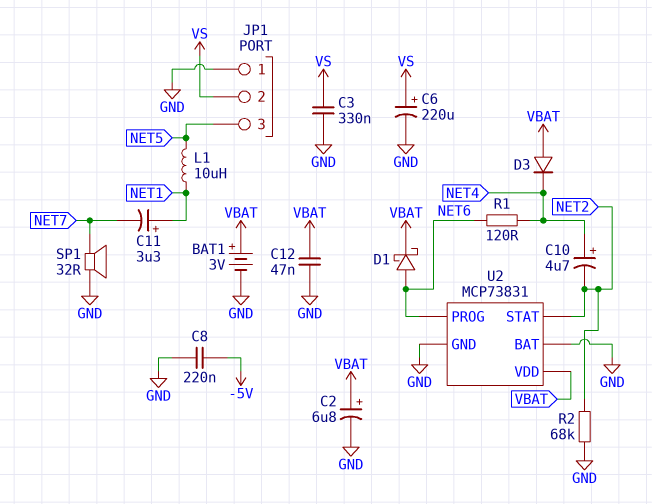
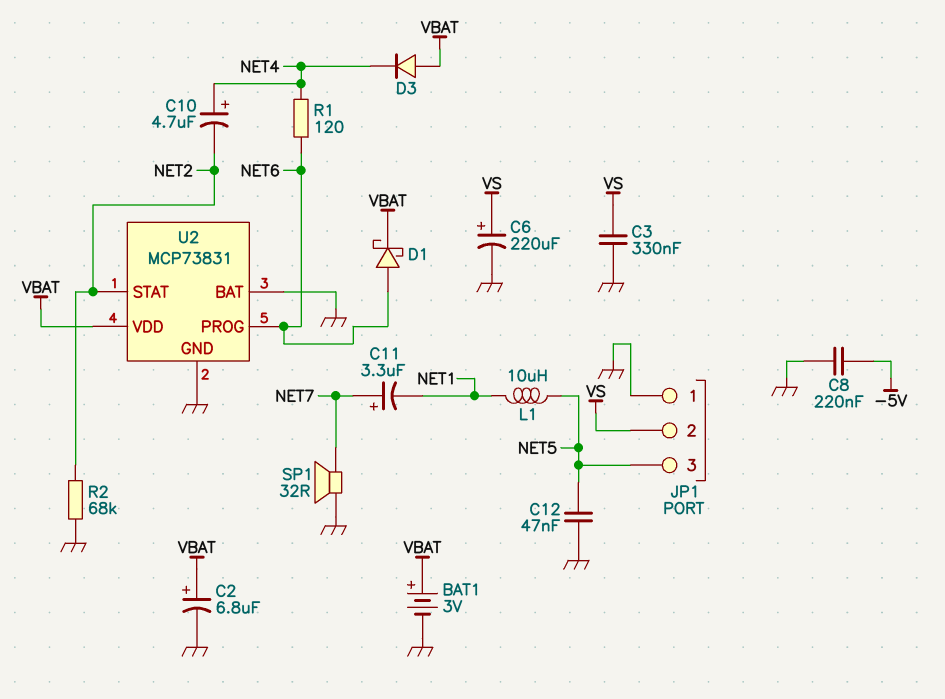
C11: 3.3uF (plus NET1, minus NET7) -> 3.3uF (plus NET7, minus NET1)
C12: 47nF (GND, VBAT) -> 47nF (GND, NET5)

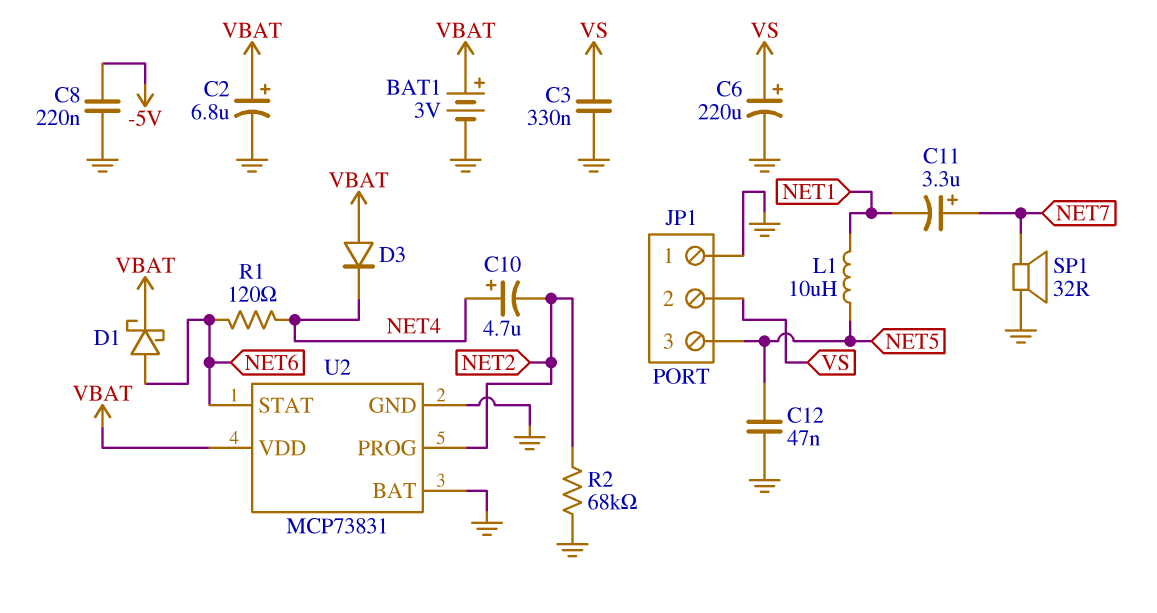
U2 pin PROG: NET6 -> NET2
U2 pin STAT: NET2 -> NET6

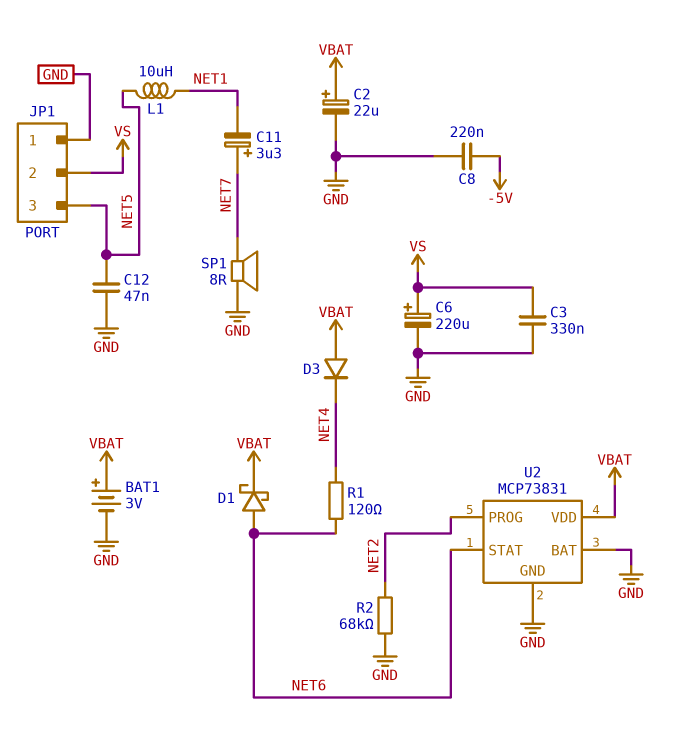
C2: 6.8uF (plus VBAT, minus GND) -> 22uF (plus VBAT, minus GND)
C10: 4.7uF (plus NET4, minus NET2) -> none
SP1: speaker 32R (GND, NET7) -> speaker 8R (GND, NET7)

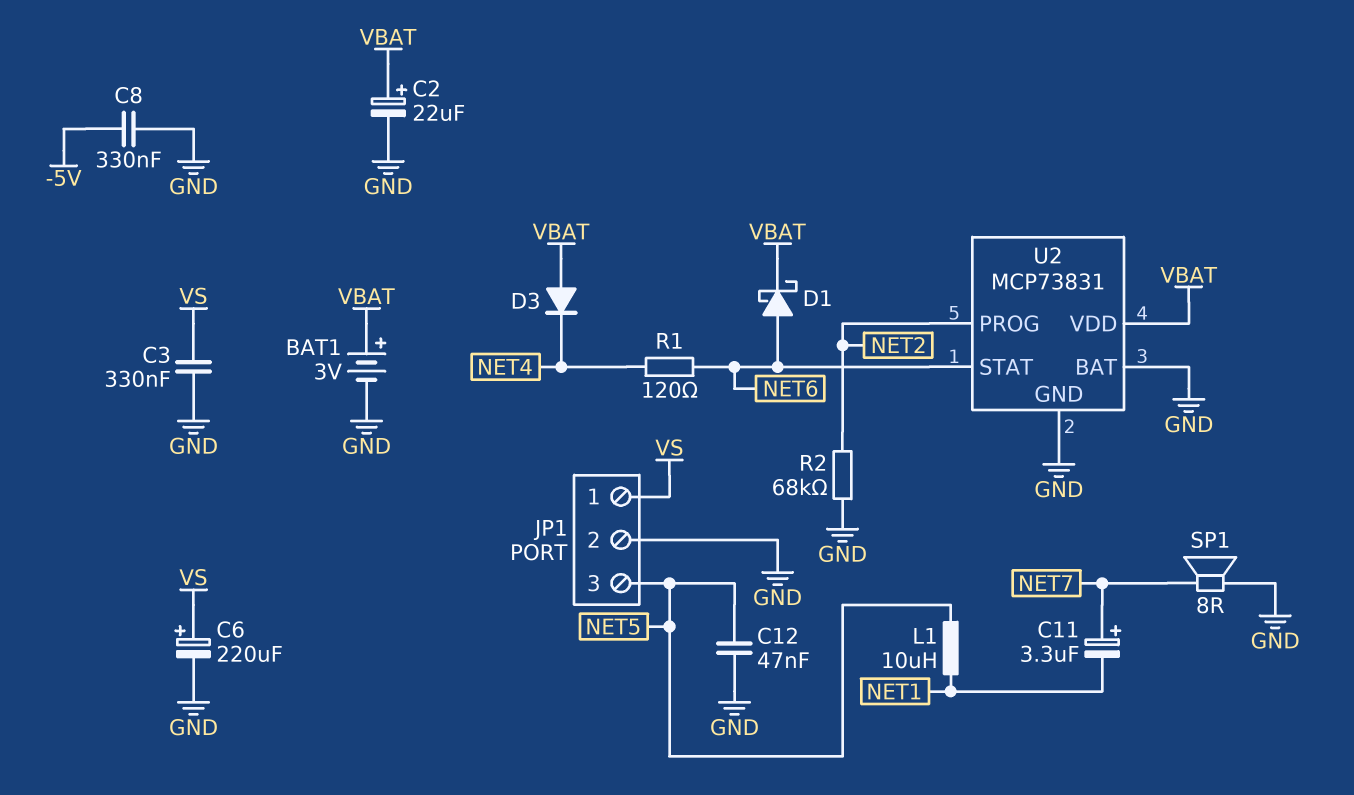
C8: 220nF (-5V, GND) -> 330nF (-5V, GND)
JP1 pin 1: GND -> VS
JP1 pin 2: VS -> GND

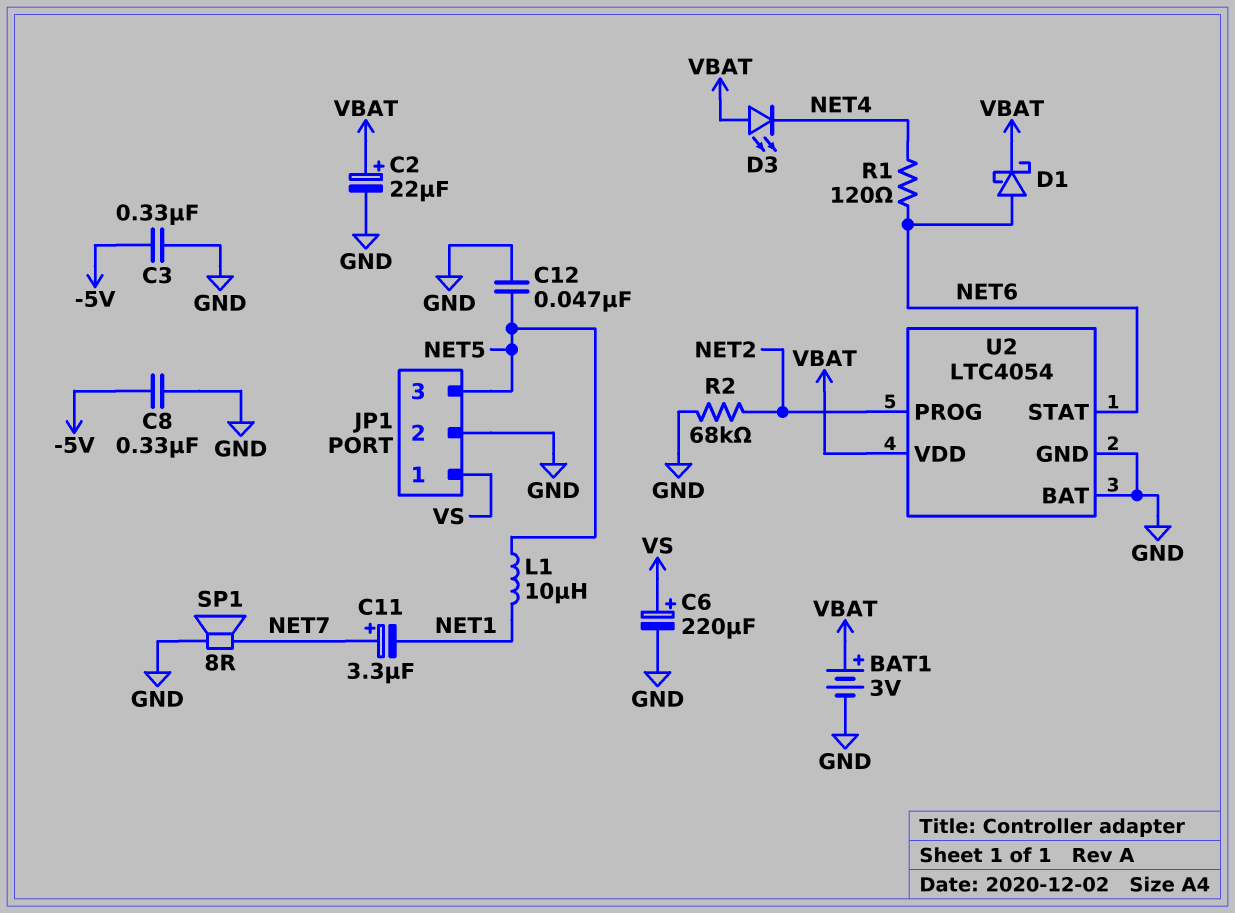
C3: 330nF (GND, VS) -> 330nF (-5V, GND)
D3: diode (A VBAT, K NET4) -> LED (A VBAT, K NET4)
U2: MCP73831 -> LTC4054

